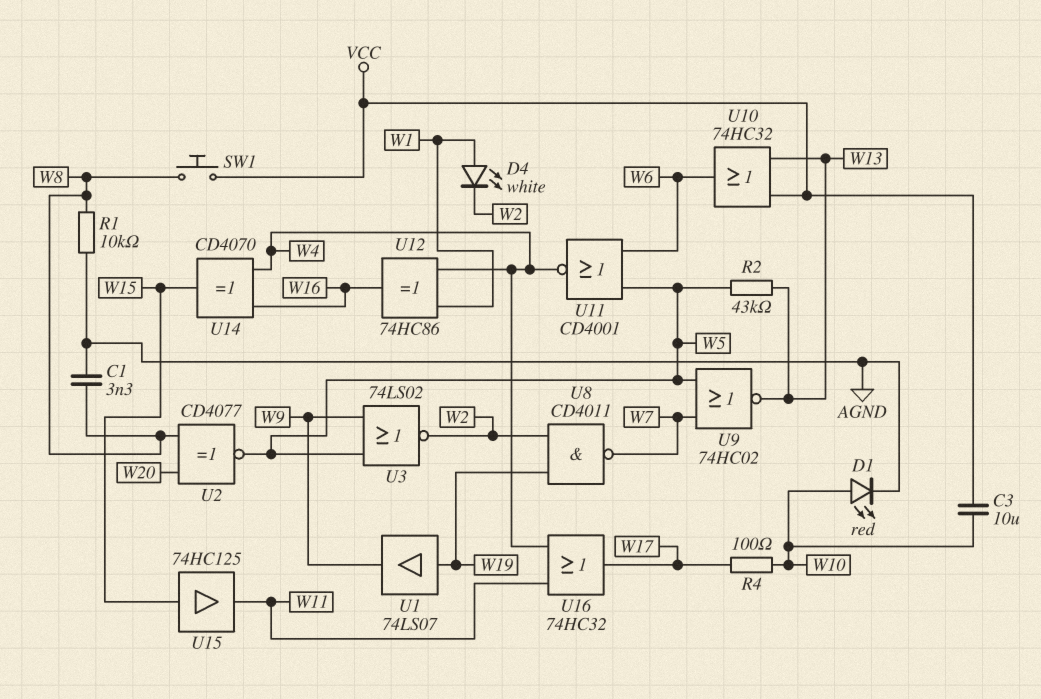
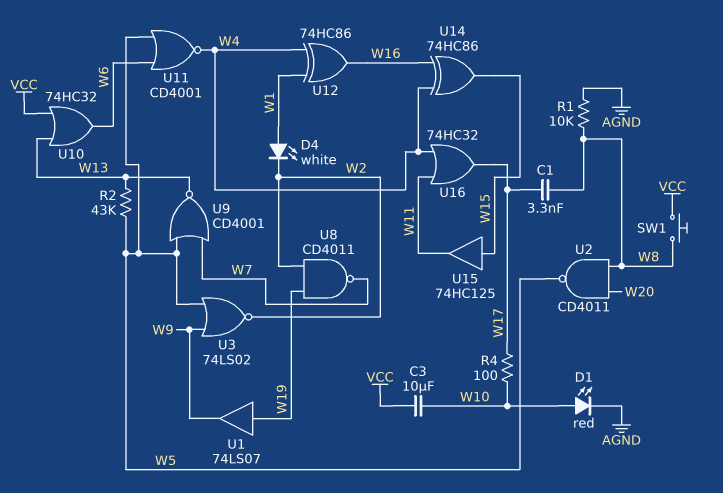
C1: 3.3nF (AGND, W8) -> 3.3nF (W8, W17)
U2: XNOR CD4077 (in W8, in W20, out W5) -> NAND CD4011 (in W8, in W20, out W5)
U9: NOR 74HC02 (in W5, in W7, out W13) -> NOR CD4001 (in W5, in W7, out W13)
U14: XOR CD4070 (in W4, in W16, out W15) -> XOR 74HC86 (in W4, in W16, out W15)

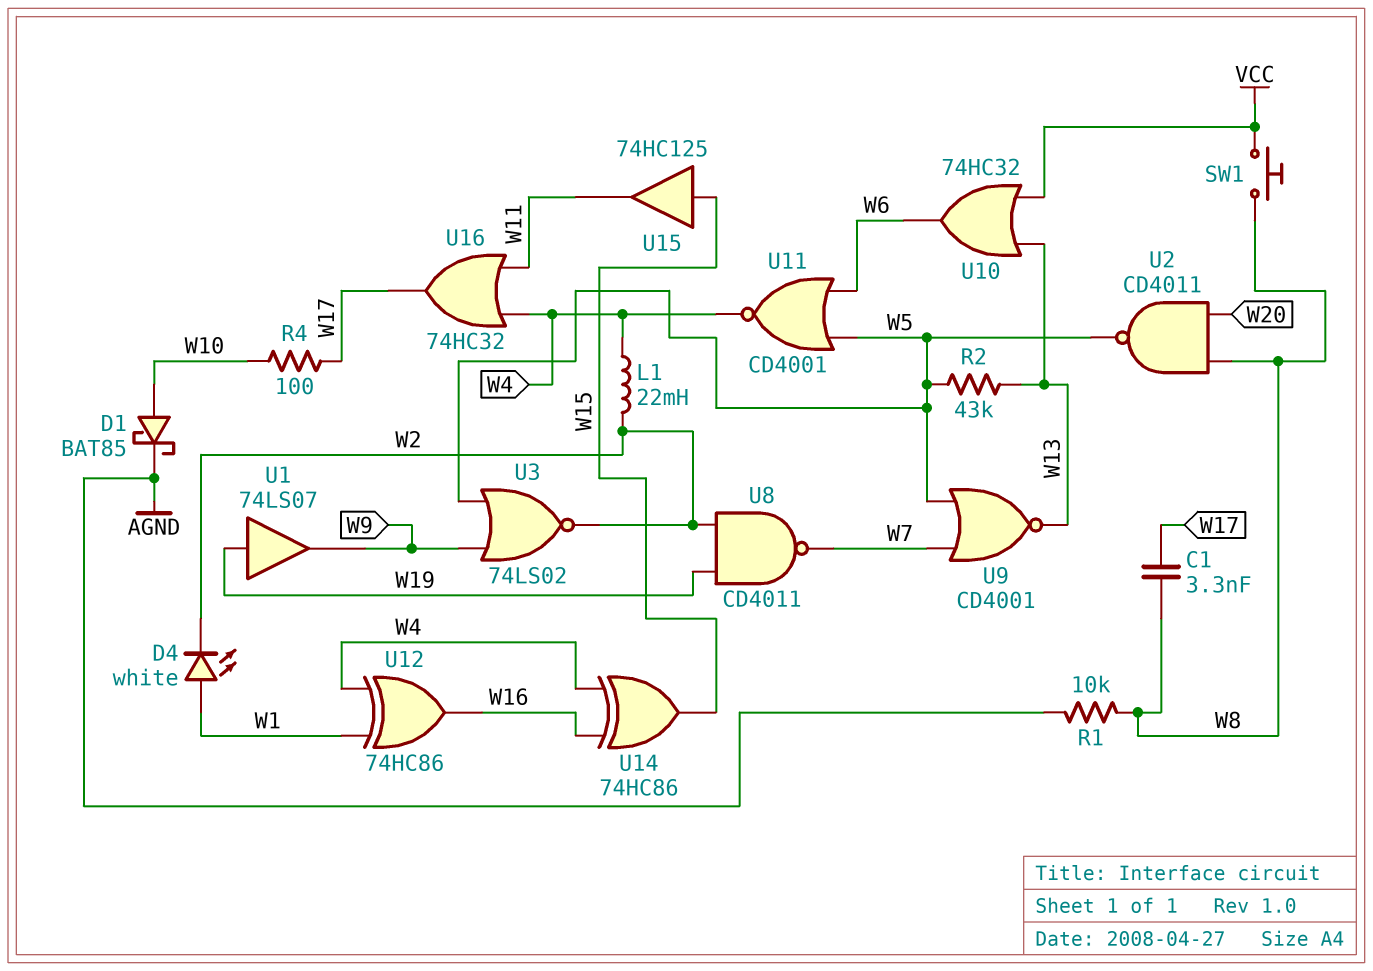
C3: 10uF (VCC, W10) -> none
D1: LED red (A W10, K AGND) -> schottky BAT85 (A W10, K AGND)
L1: none -> 22mH (W2, W4)

